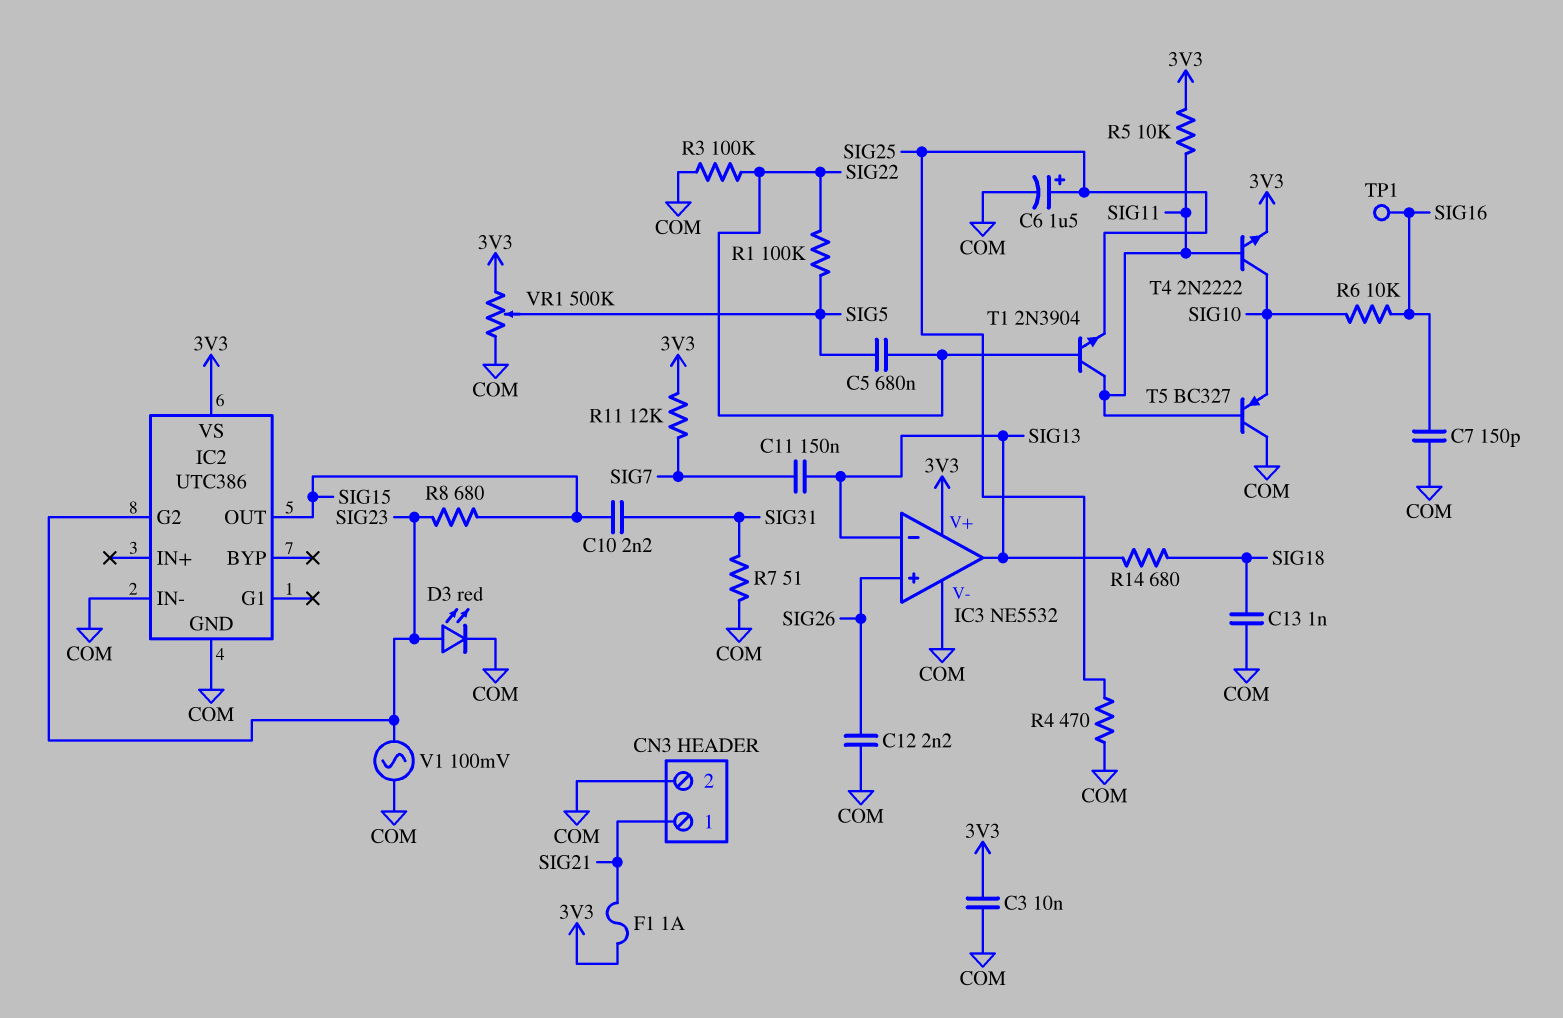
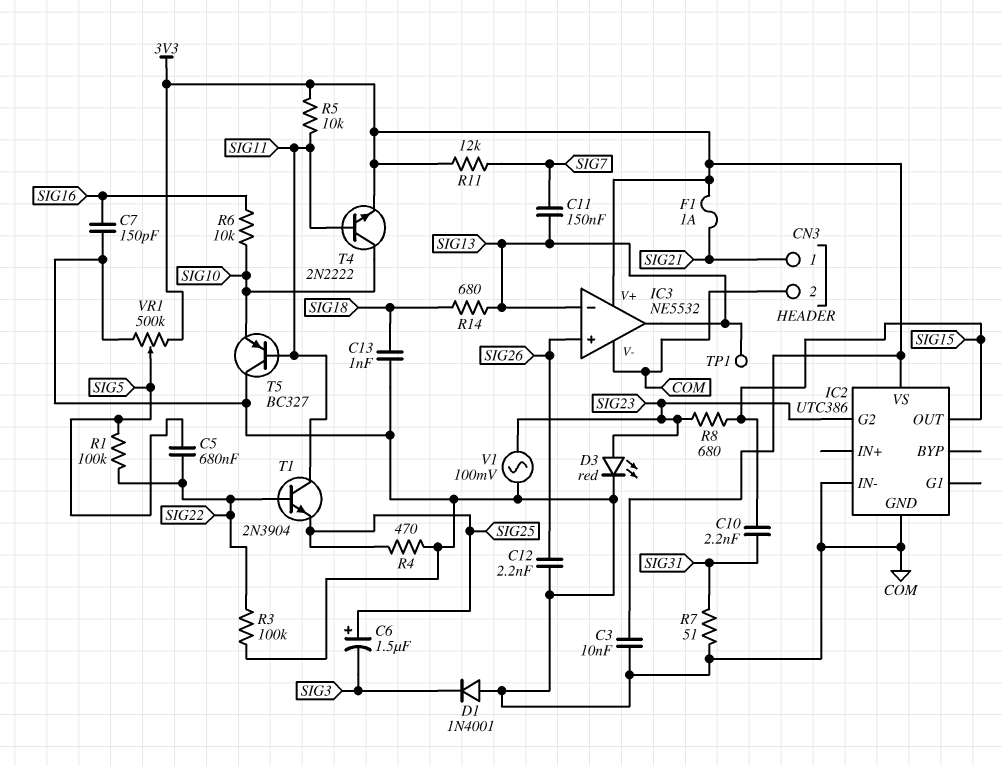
C6: 1.5uF (plus SIG25, minus COM) -> 1.5uF (plus SIG25, minus SIG3)
D1: none -> diode 1N4001 (A COM, K SIG3)
TP1: test point (SIG16) -> test point (SIG13)

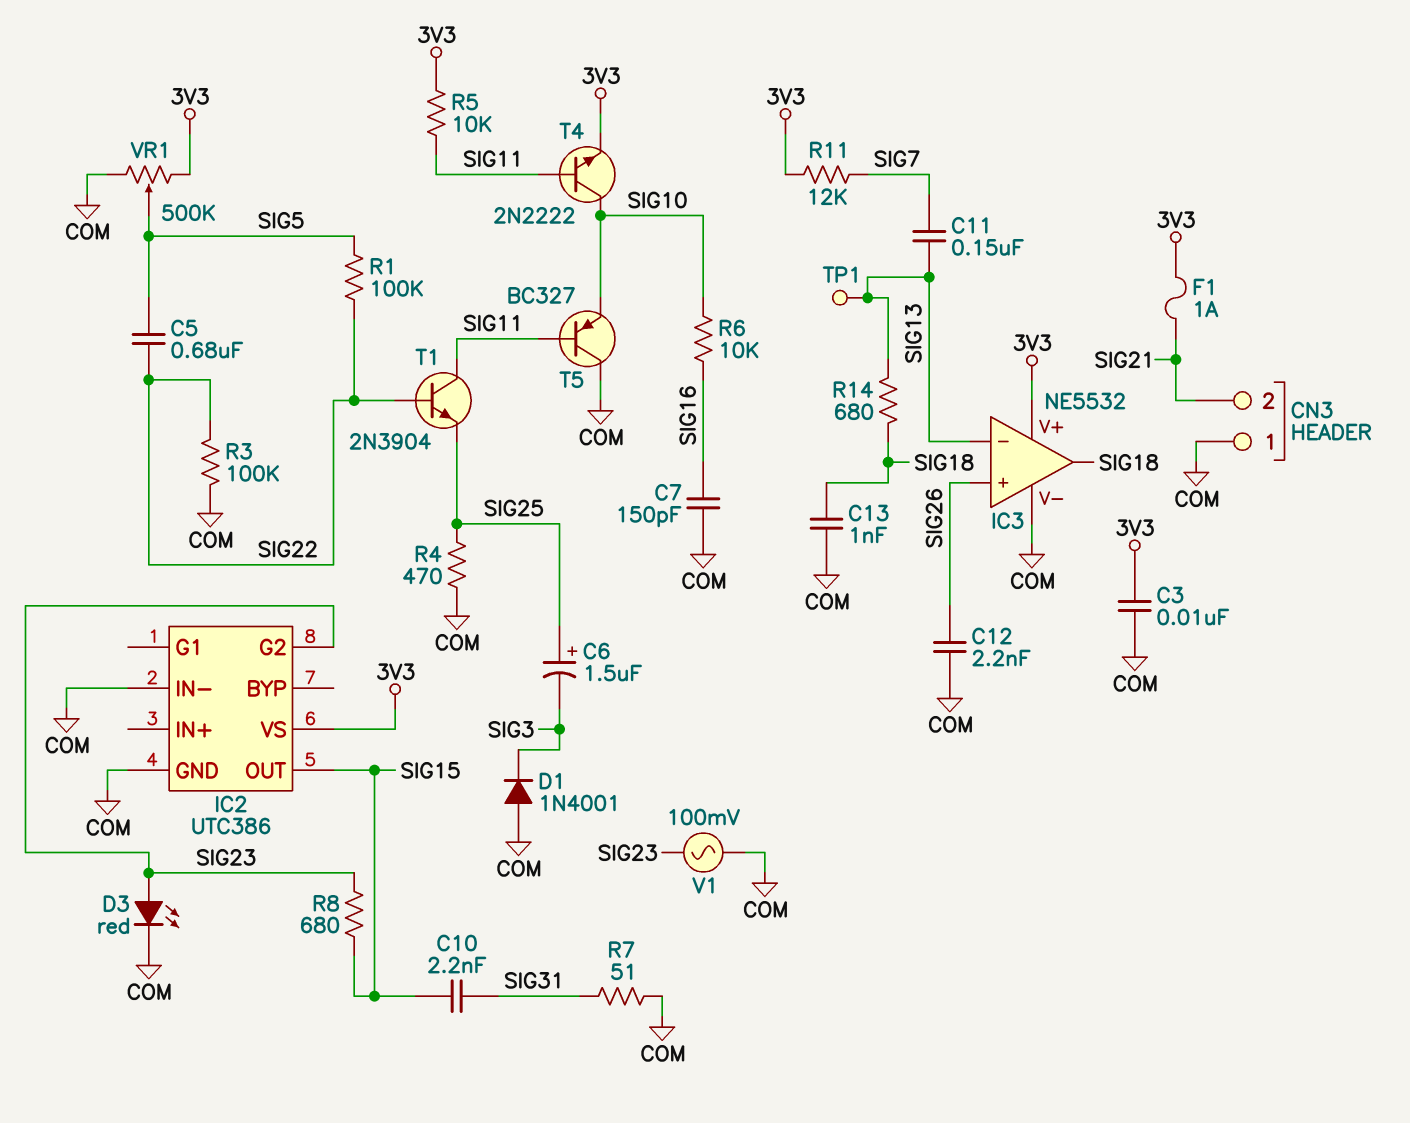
CN3 pin 1: SIG21 -> COM
CN3 pin 2: COM -> SIG21
IC3 pin out: SIG13 -> SIG18

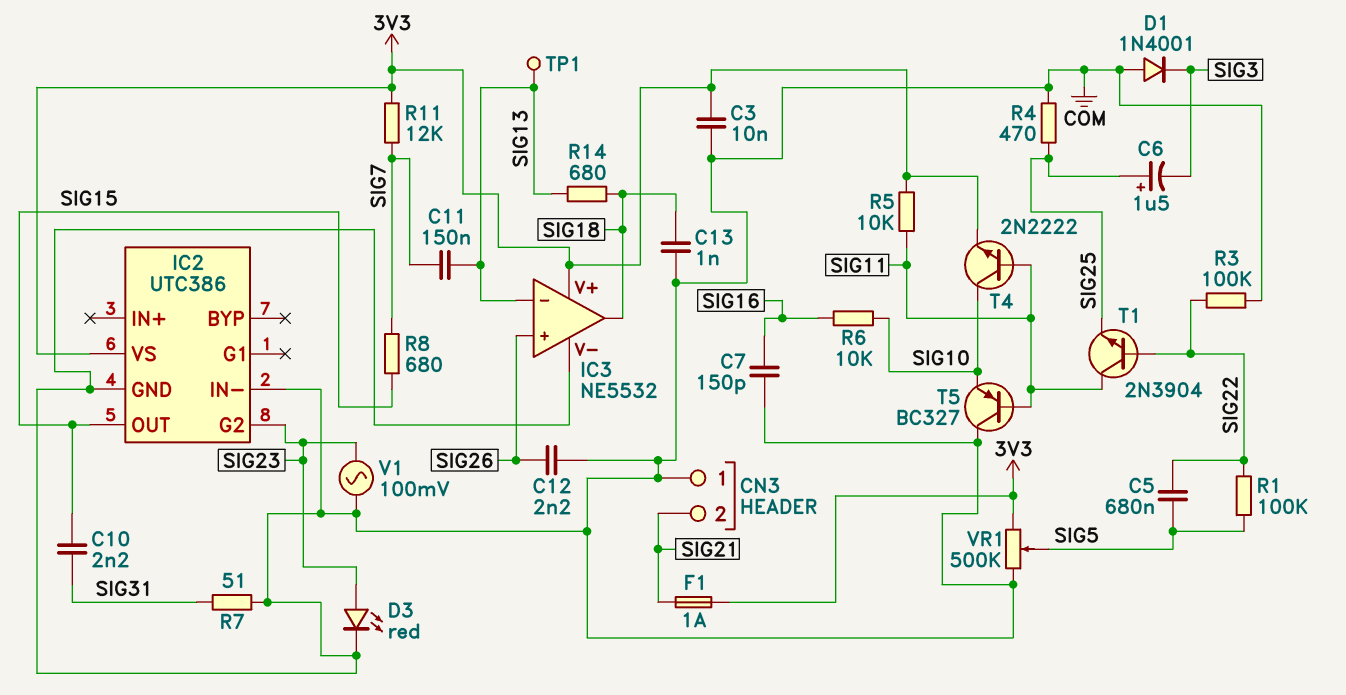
R8: 680 (SIG15, SIG23) -> 680 (SIG7, SIG15)

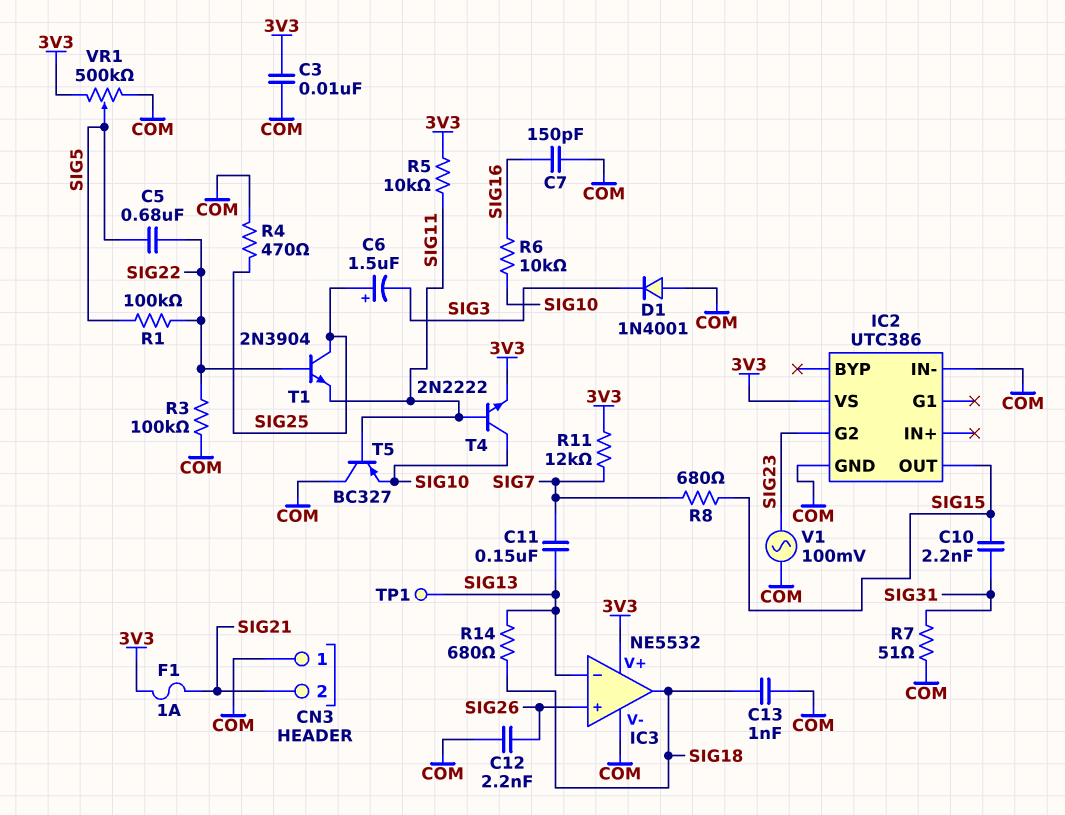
D3: LED red (A SIG23, K COM) -> none
T1: NPN 2N3904 (B SIG22, C SIG11, E SIG25) -> NPN 2N3904 (B SIG22, C SIG25, E SIG11)

